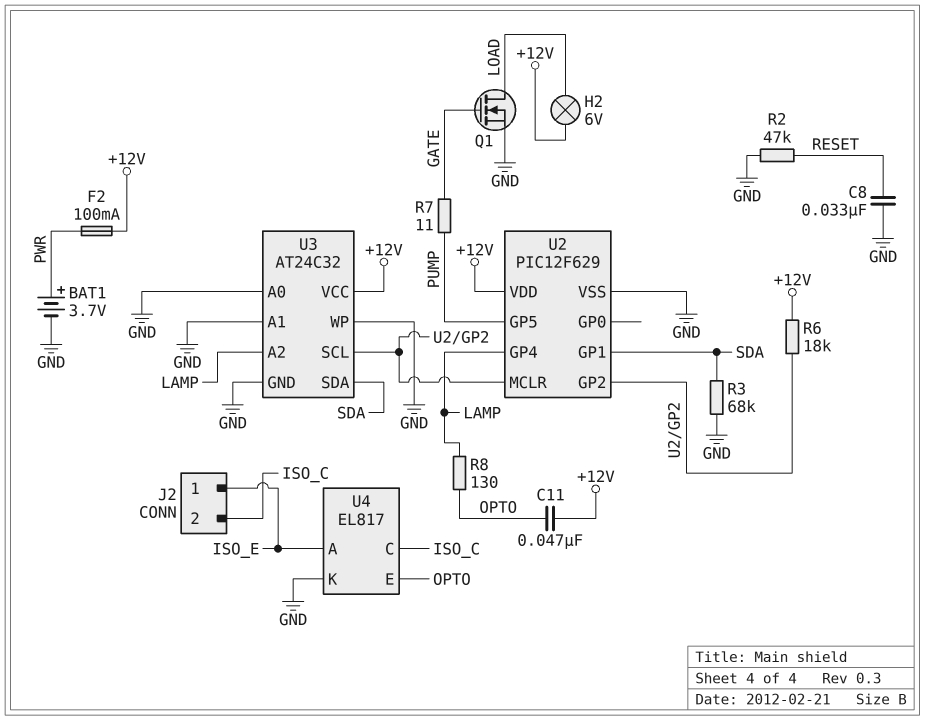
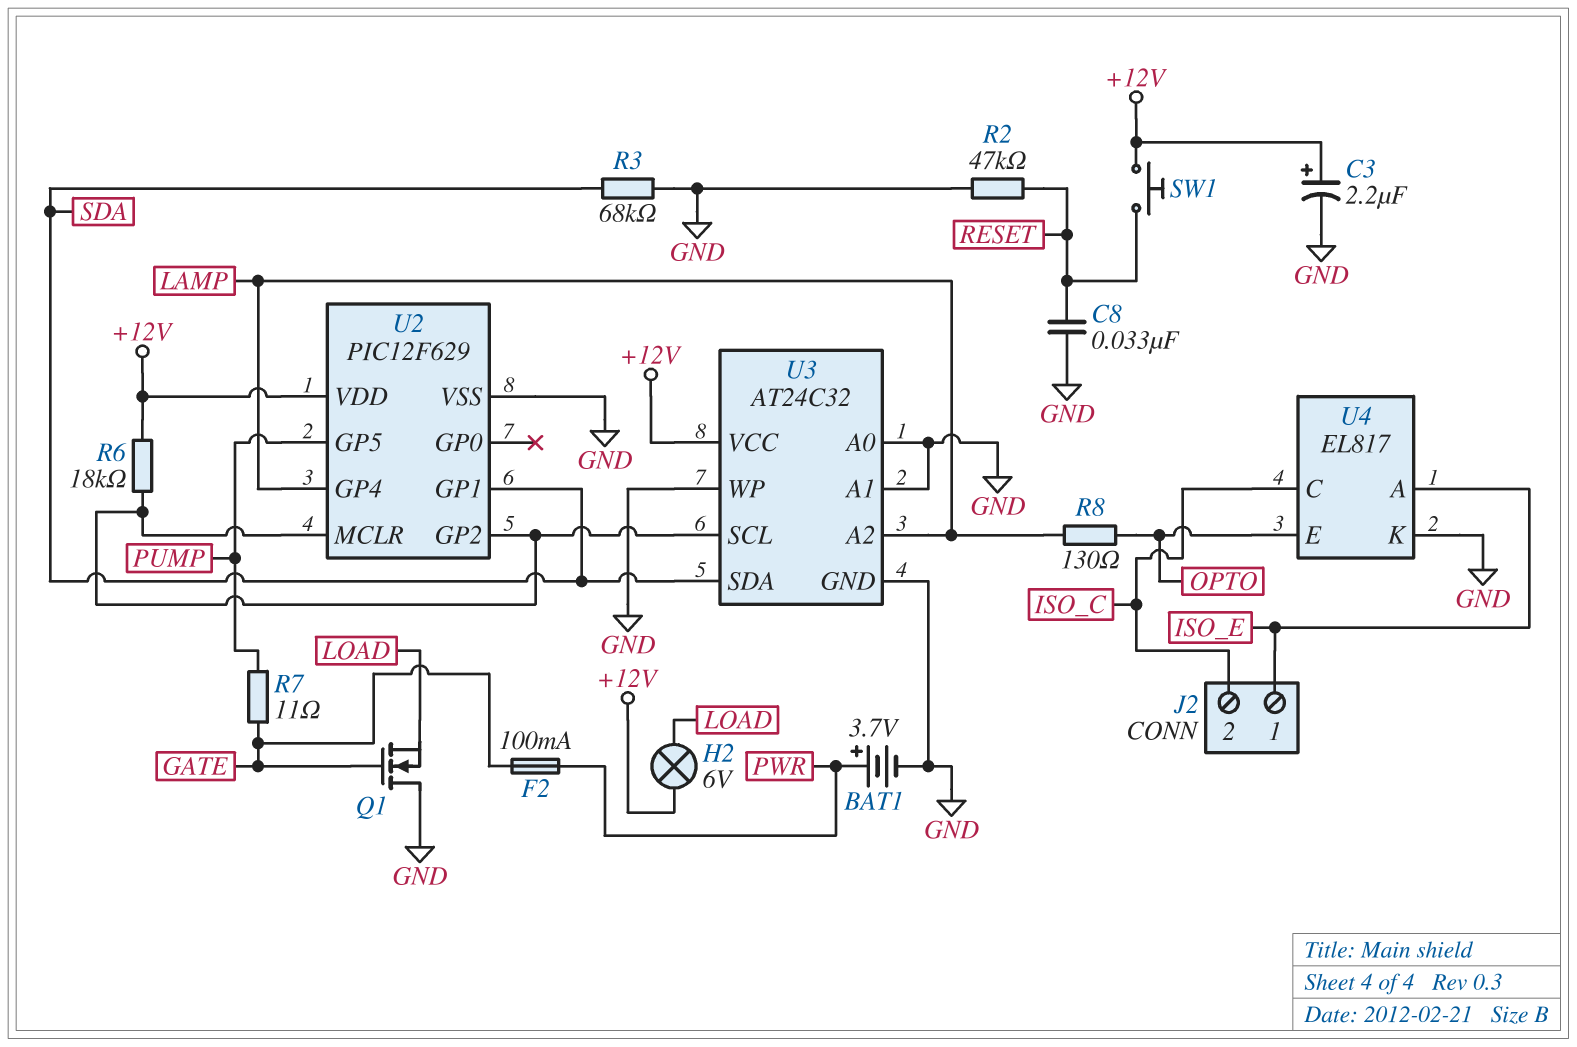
C3: none -> 2.2uF (plus +12V, minus GND)
C11: 47nF (+12V, OPTO) -> none
F2: 100mA (+12V, PWR) -> 100mA (GATE, PWR)
Q1: NMOS (G GATE, D LOAD, S GND) -> NMOS (G GATE, D GND, S LOAD)
SW1: none -> button (+12V, RESET)

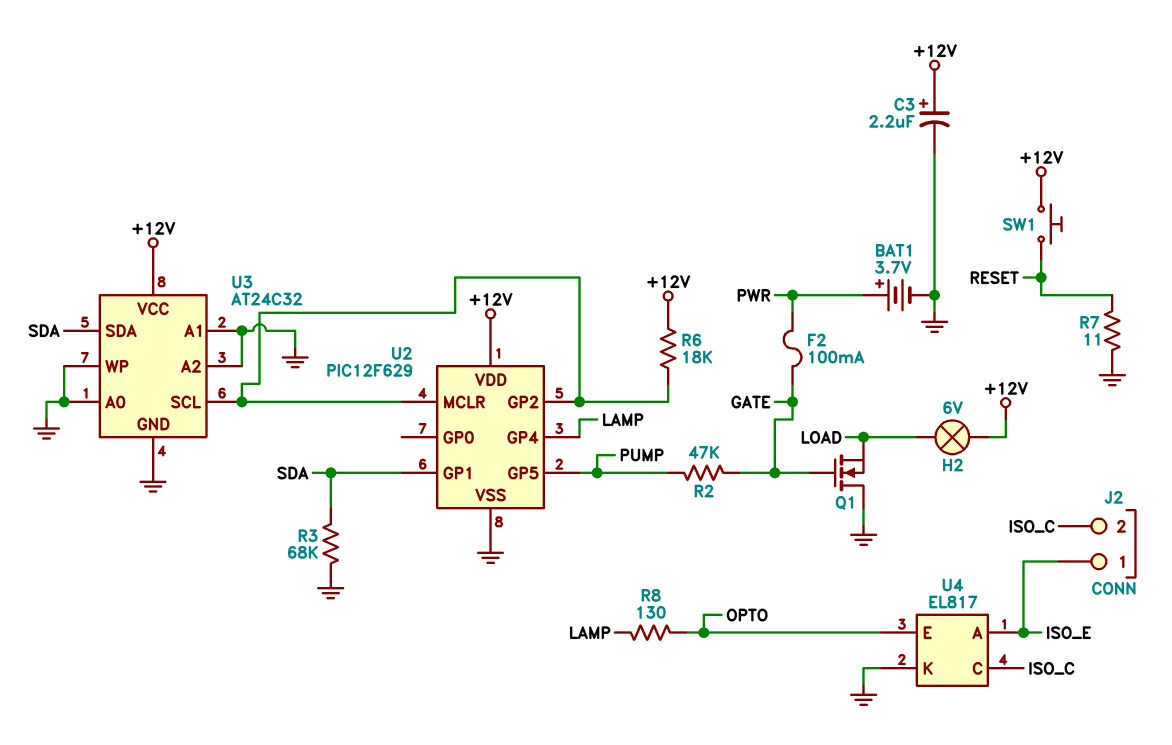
C8: 33nF (GND, RESET) -> none
R2: 47k (GND, RESET) -> 47k (GATE, PUMP)
R7: 11 (GATE, PUMP) -> 11 (GND, RESET)
U3 pin A2: LAMP -> GND

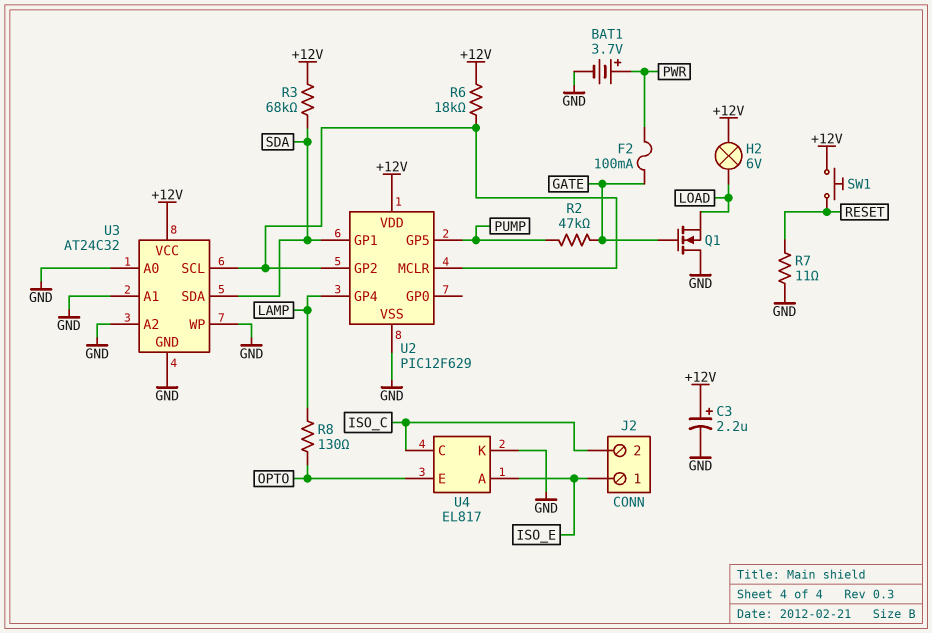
R3: 68k (GND, SDA) -> 68k (+12V, SDA)

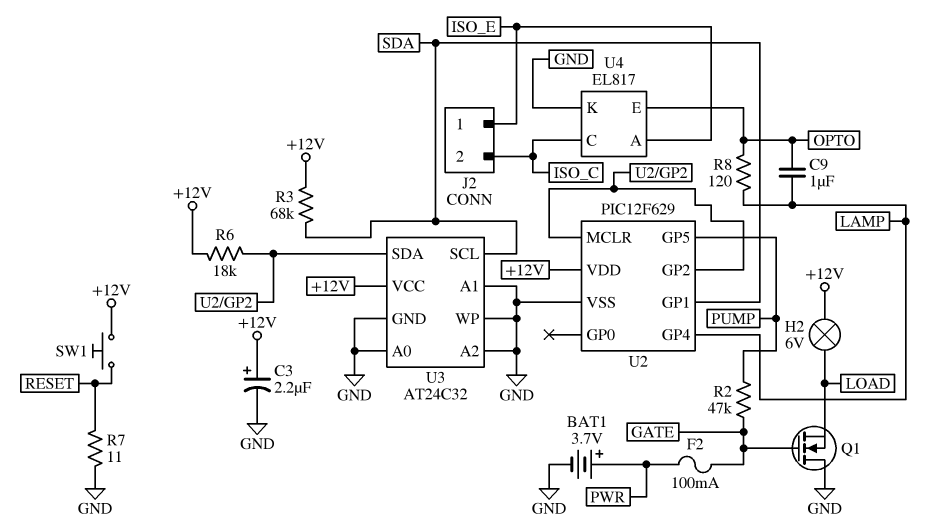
C9: none -> 1uF (LAMP, OPTO)
R8: 130 (LAMP, OPTO) -> 120 (LAMP, OPTO)
U3 pin SCL: U2/GP2 -> SDA
U3 pin SDA: SDA -> U2/GP2

